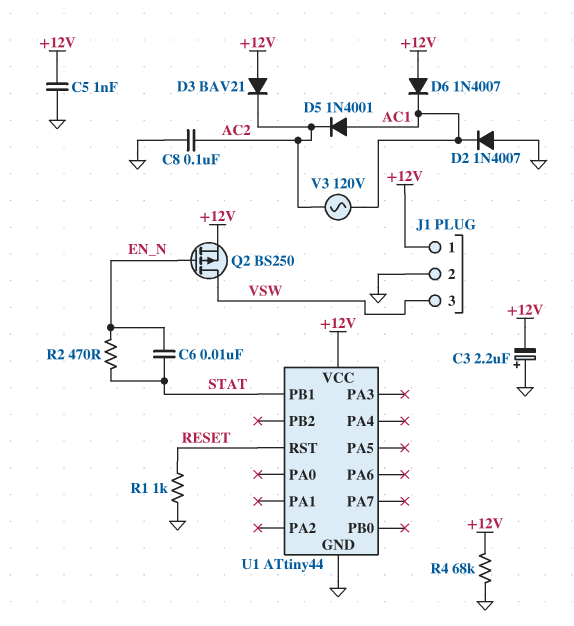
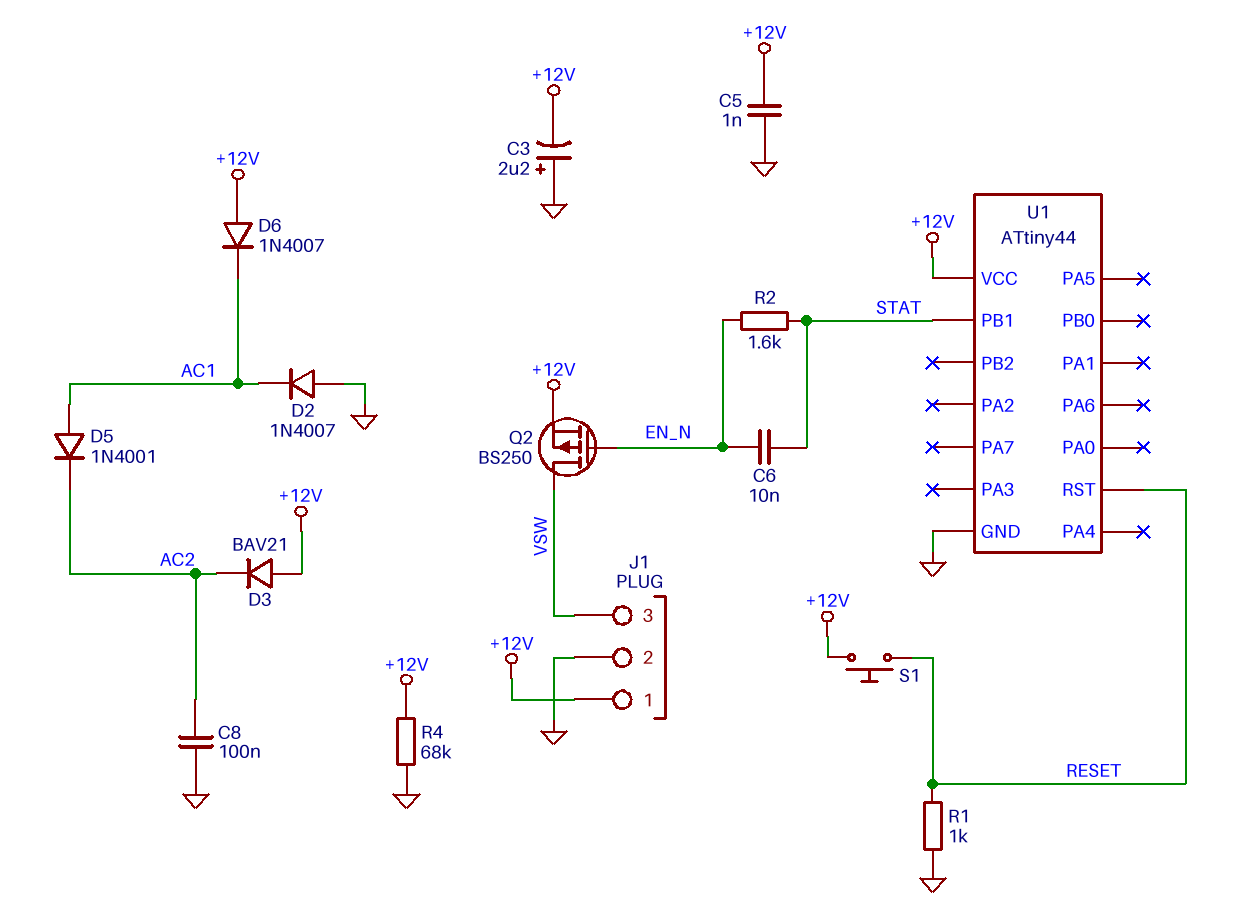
R2: 470 (EN_N, STAT) -> 1.6k (EN_N, STAT)
S1: none -> button (+12V, RESET)
V3: AC 120V (AC1, AC2) -> none

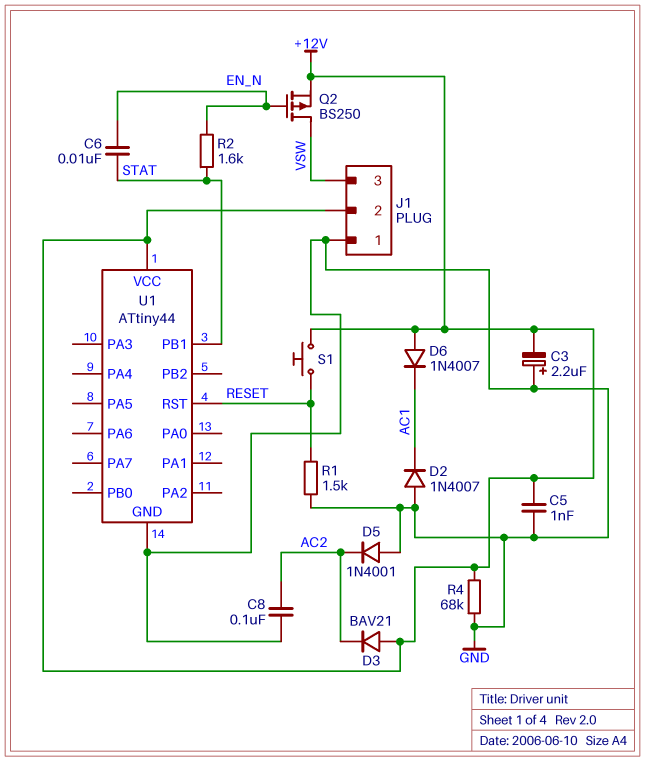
D5: diode 1N4001 (A AC1, K AC2) -> diode 1N4001 (A GND, K AC2)
J1 pin 1: +12V -> GND
J1 pin 2: GND -> +12V
R1: 1k (GND, RESET) -> 1.5k (GND, RESET)

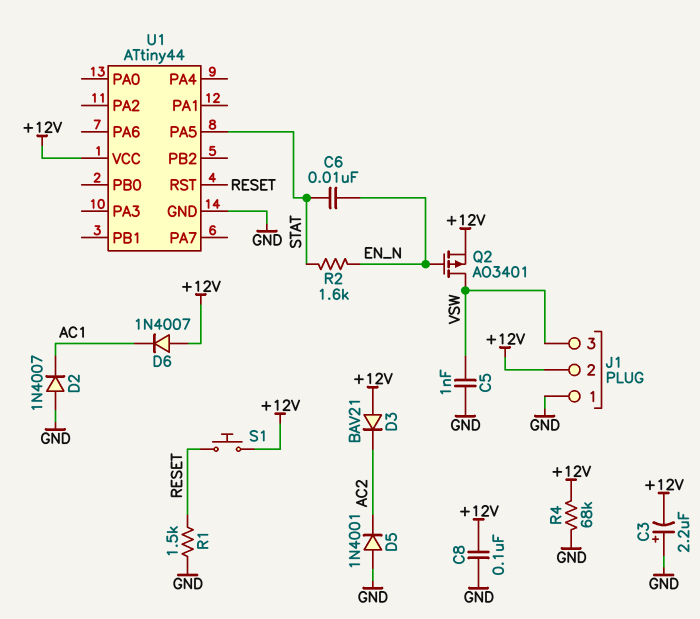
C5: 1nF (+12V, GND) -> 1nF (GND, VSW)
C8: 100nF (AC2, GND) -> 100nF (+12V, GND)
Q2: PMOS BS250 (G EN_N, D VSW, S +12V) -> PMOS AO3401 (G EN_N, D VSW, S +12V)
U1 pin PA5: none -> STAT
U1 pin PB1: STAT -> none

